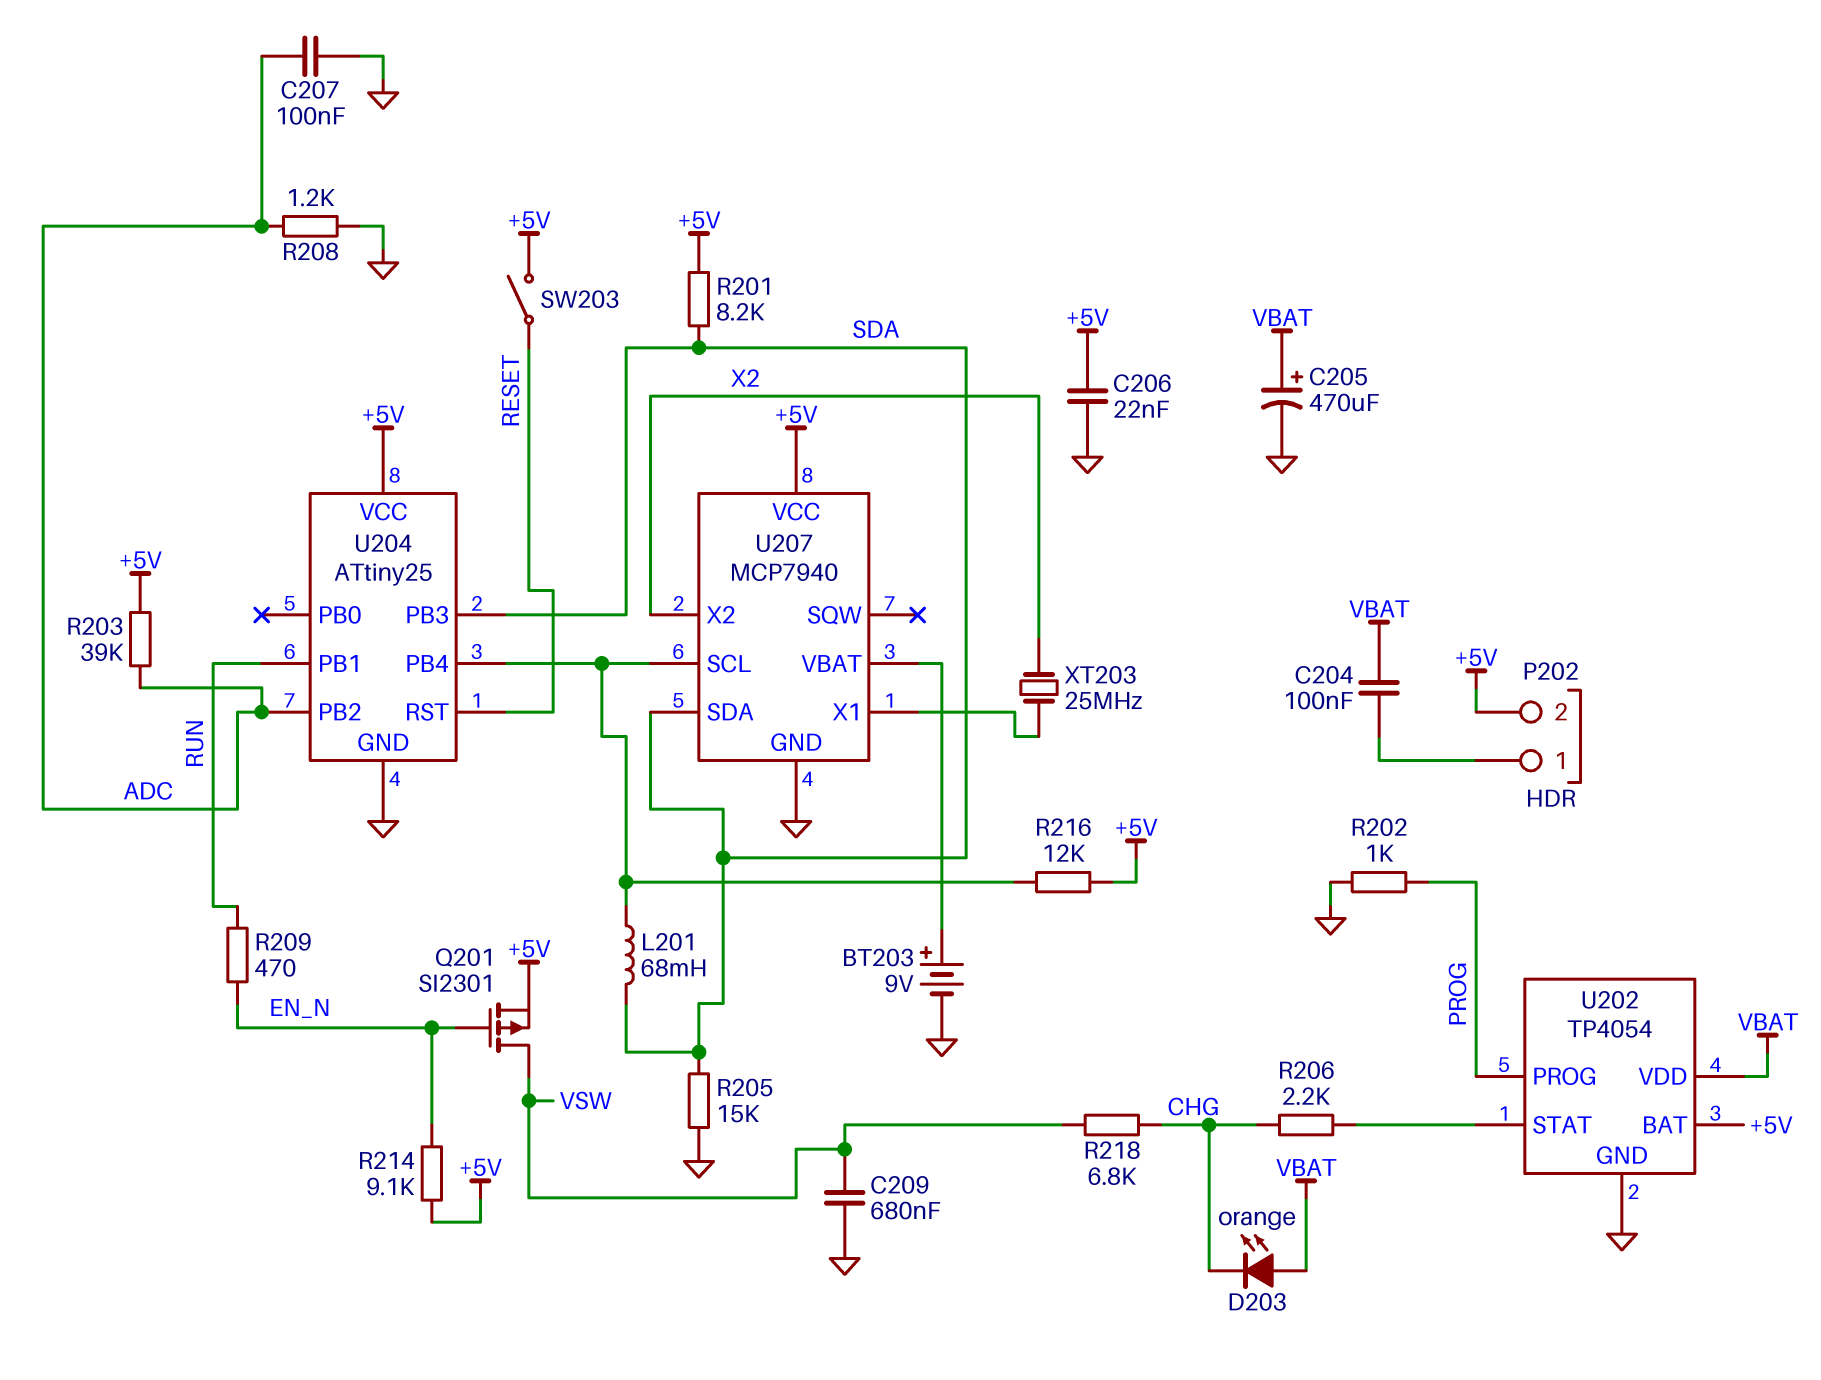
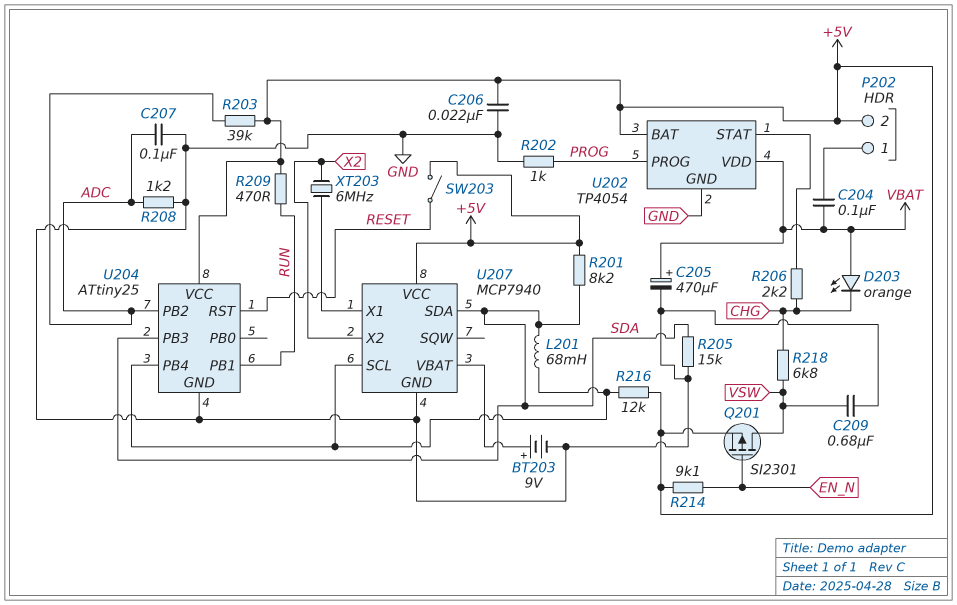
R209: 470 (EN_N, RUN) -> 470 (+5V, RUN)
XT203: 25MHz (U207/X1, X2) -> 6MHz (U207/X1, X2)

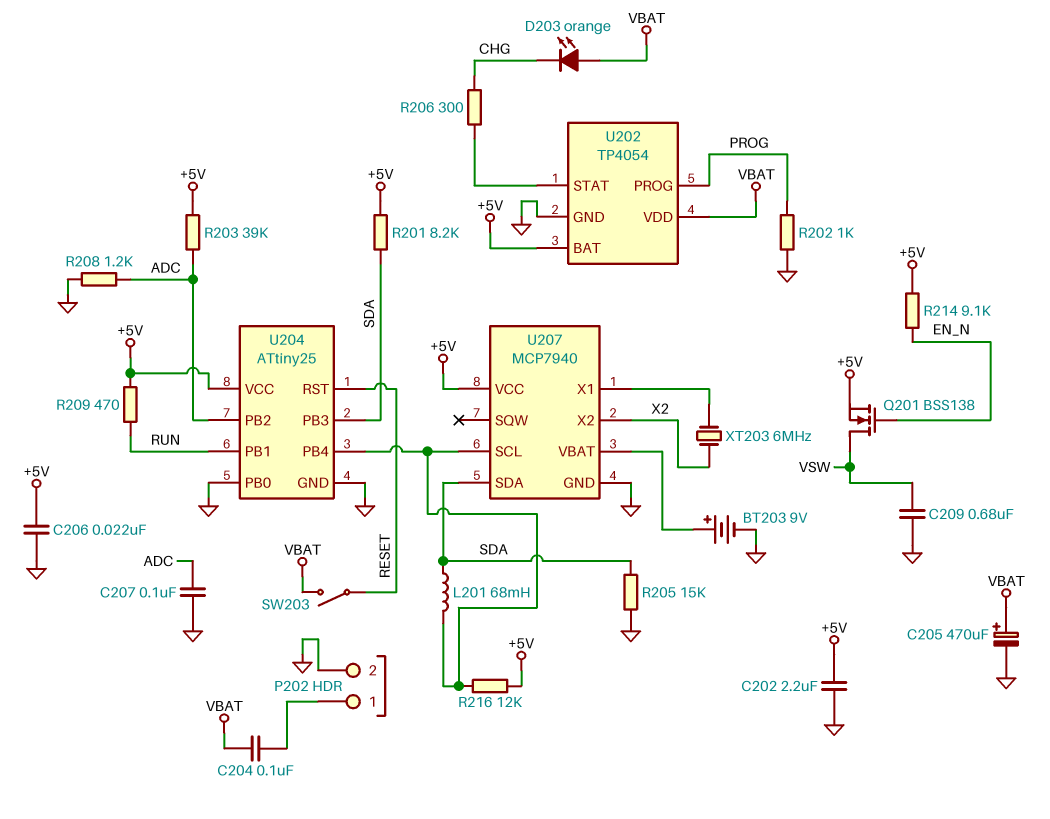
C202: none -> 2.2uF (+5V, GND)
P202 pin 2: +5V -> GND
Q201: PMOS SI2301 (G EN_N, D VSW, S +5V) -> NMOS BSS138 (G EN_N, D VSW, S +5V)
R206: 2.2k (CHG, U202/STAT) -> 300 (CHG, U202/STAT)
R218: 6.8k (CHG, VSW) -> none
SW203: switch (+5V, RESET) -> switch (RESET, VBAT)
U204 pin PB0: none -> GND

